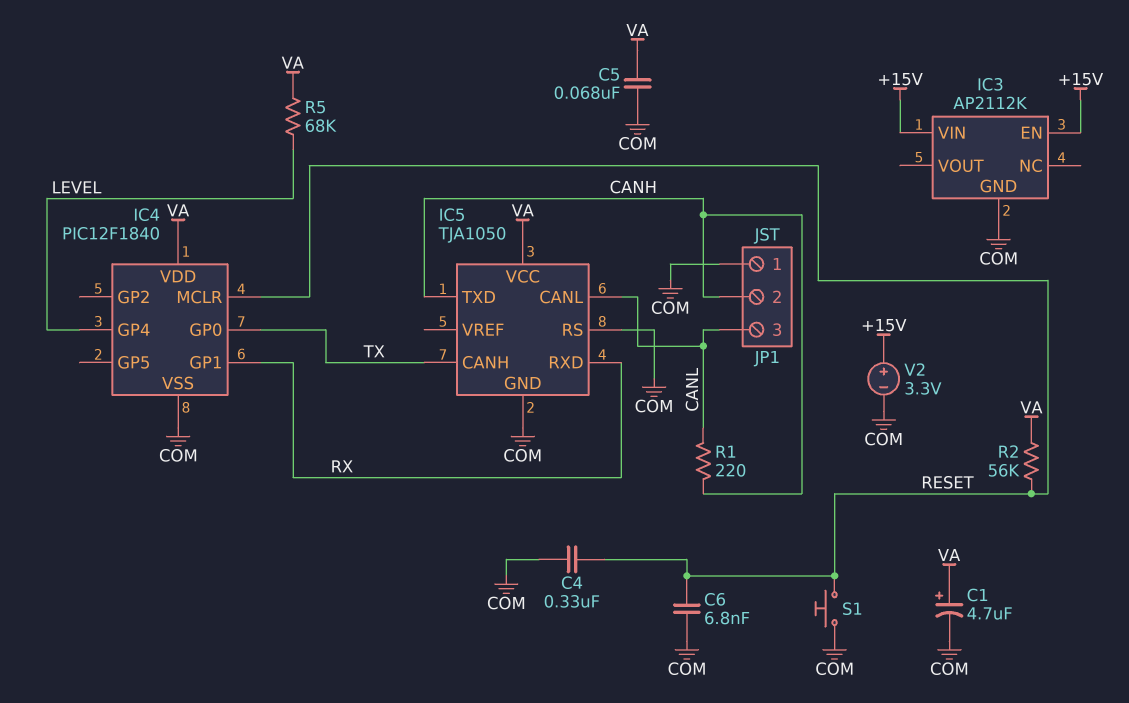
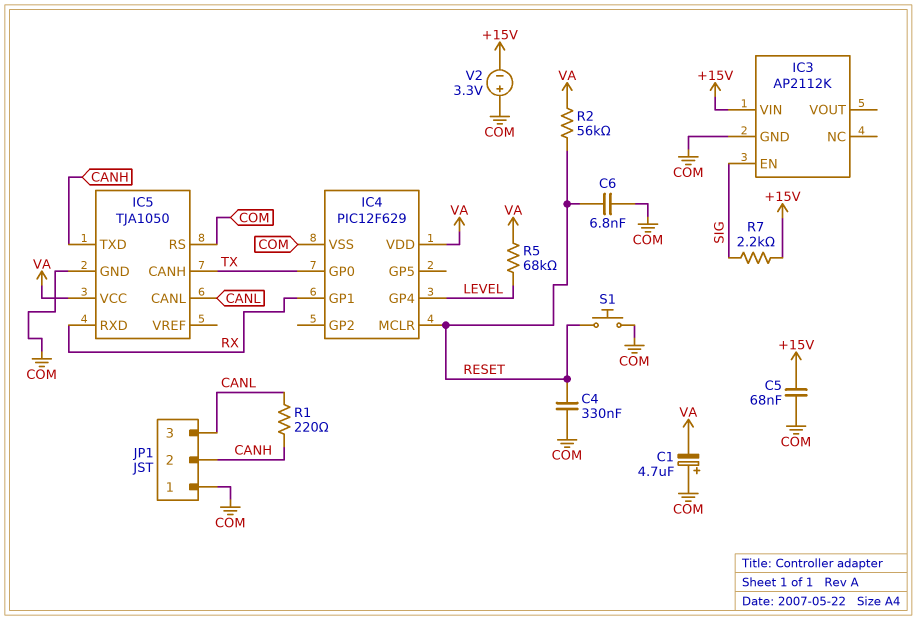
C1: 4.7uF (plus VA, minus COM) -> 4.7uF (plus COM, minus VA)
C5: 68nF (COM, VA) -> 68nF (+15V, COM)
IC3 pin EN: +15V -> SIG
IC4: PIC12F1840 -> PIC12F629
R7: none -> 2.2k (+15V, SIG)
V2: 3.3V (plus +15V, minus COM) -> 3.3V (plus COM, minus +15V)

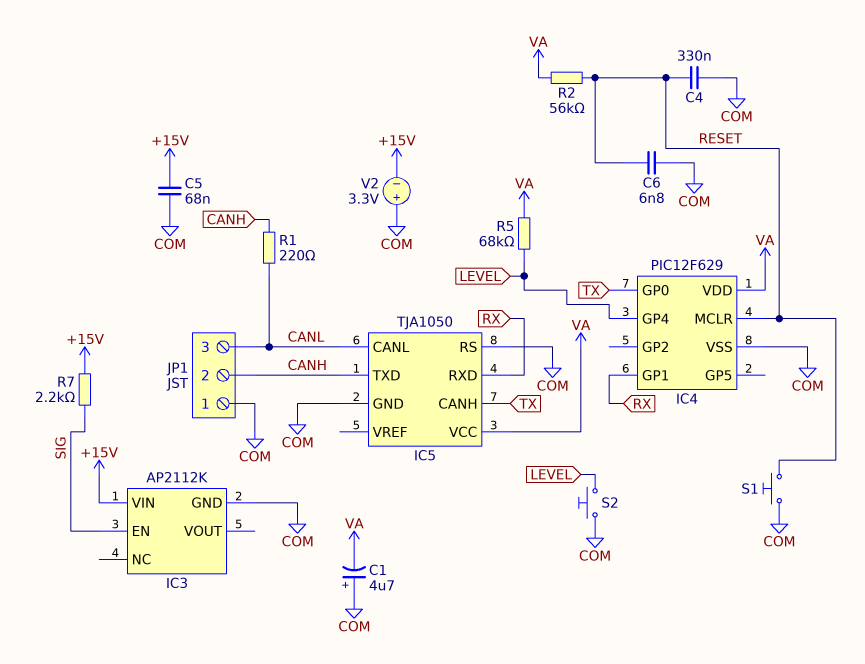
S2: none -> button (COM, LEVEL)

